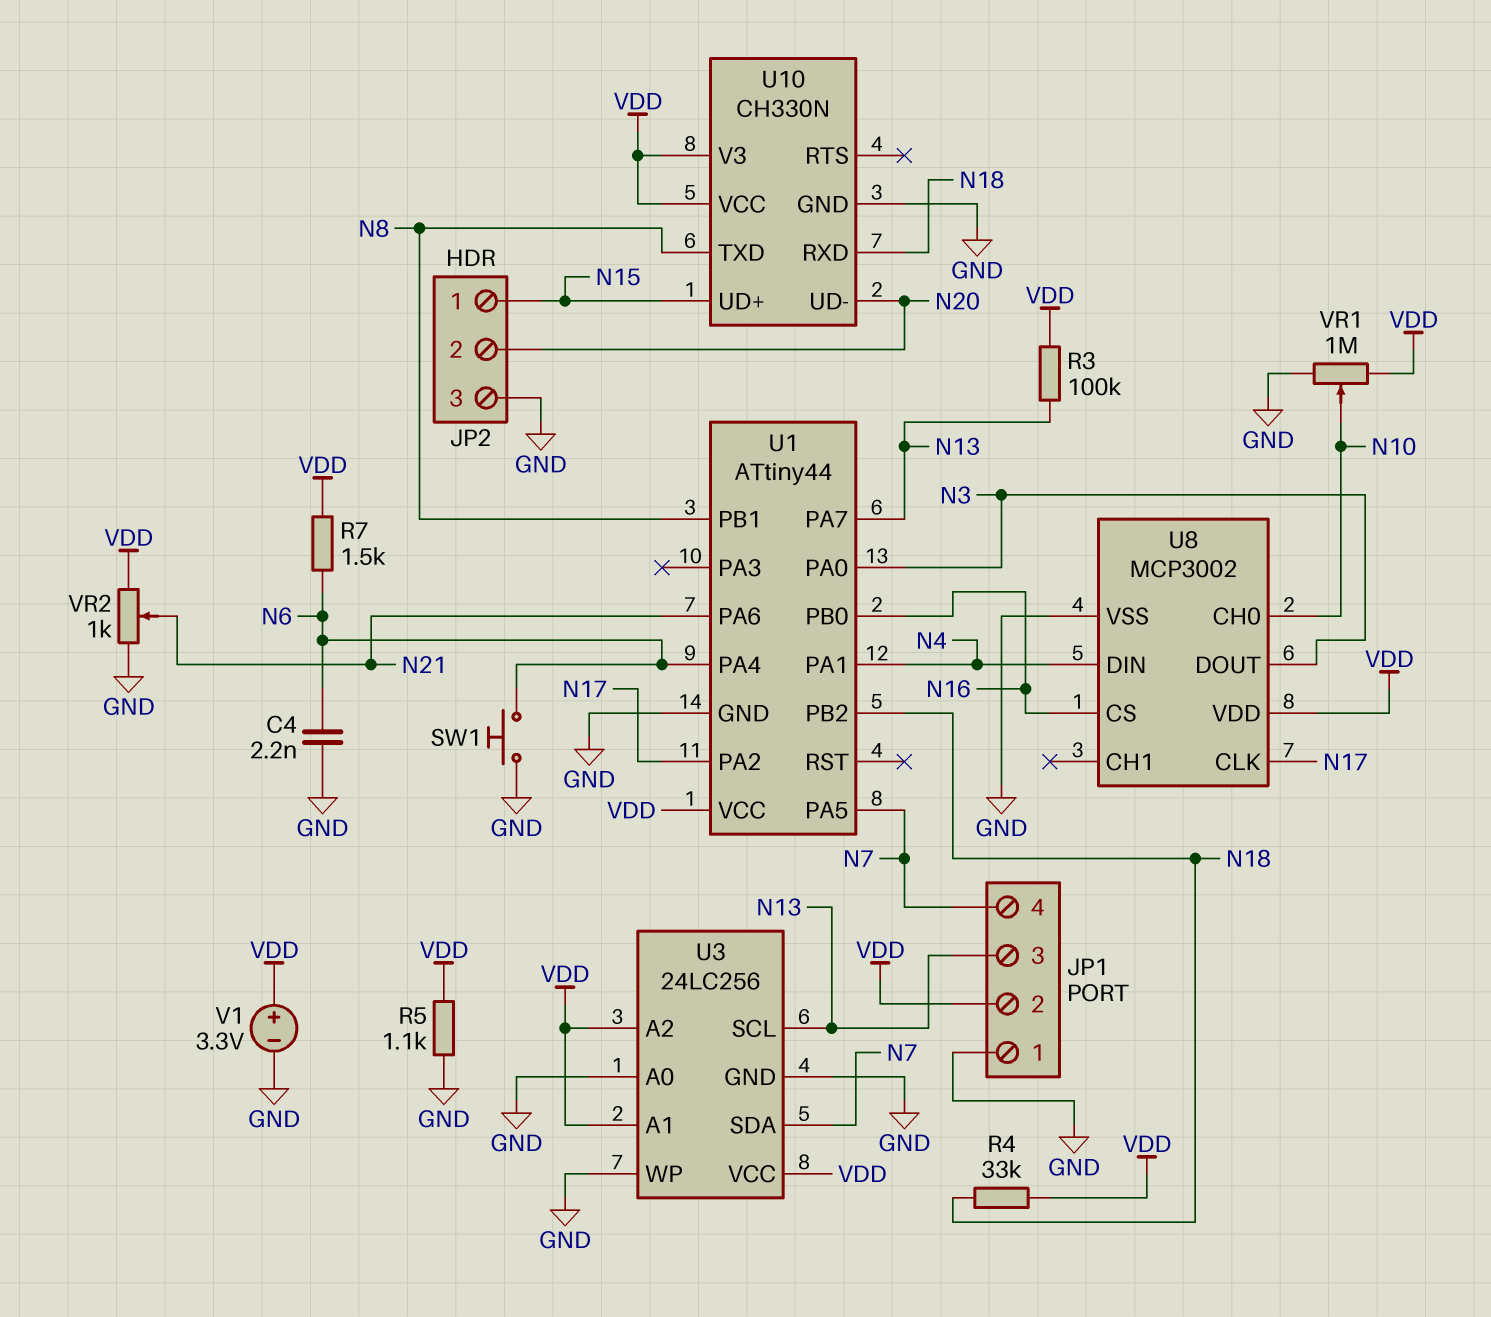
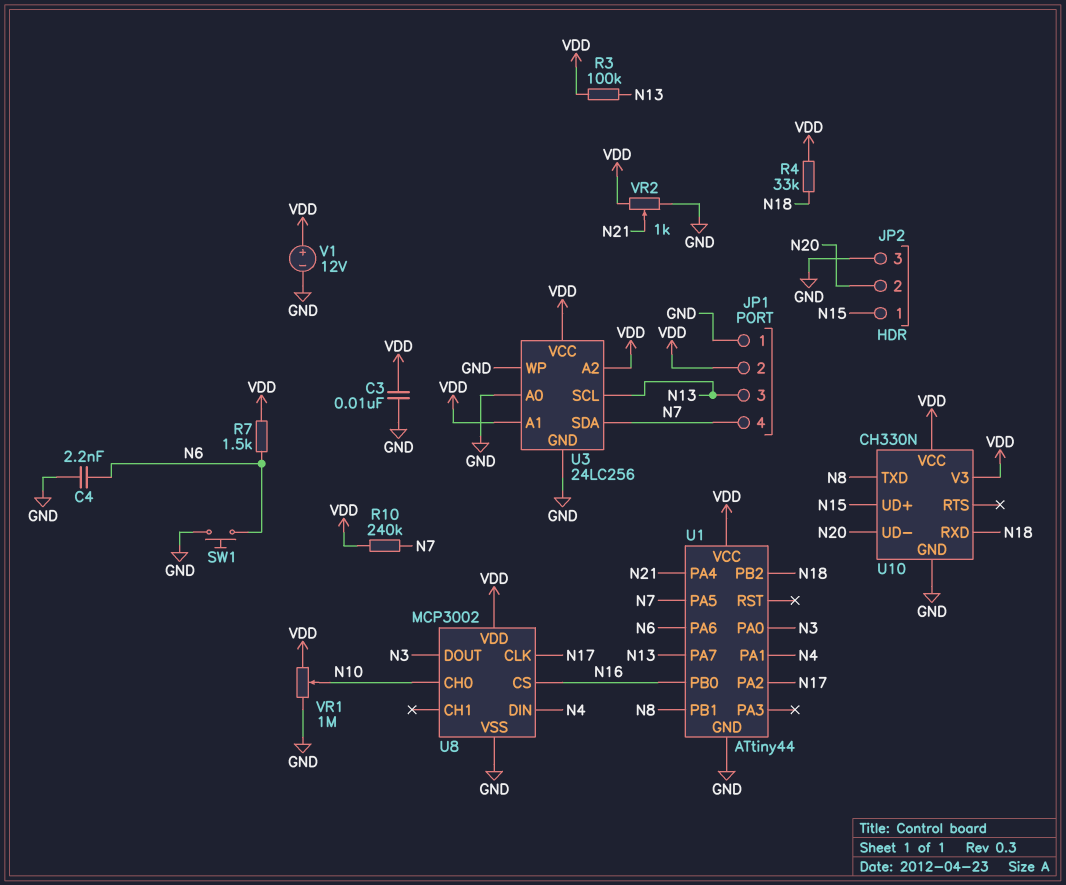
C3: none -> 10nF (GND, VDD)
R5: 1.1k (GND, VDD) -> none
R10: none -> 240k (N7, VDD)
U1 pin PA4: N6 -> N21
U1 pin PA6: N21 -> N6
V1: 3.3V (plus VDD, minus GND) -> 12V (plus VDD, minus GND)

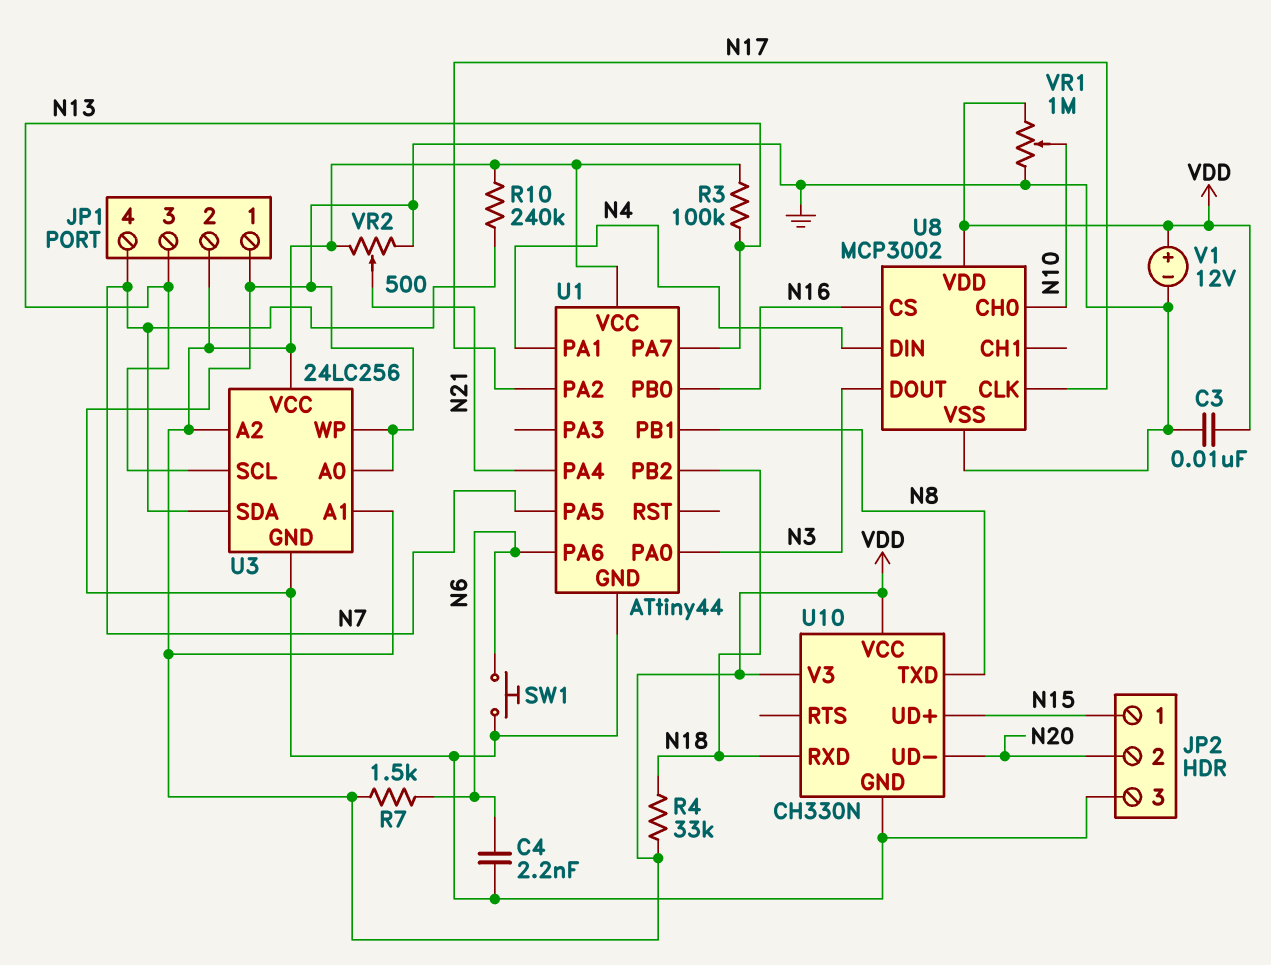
VR2: 1k (GND, VDD, wiper N21) -> 500 (GND, VDD, wiper N21)

